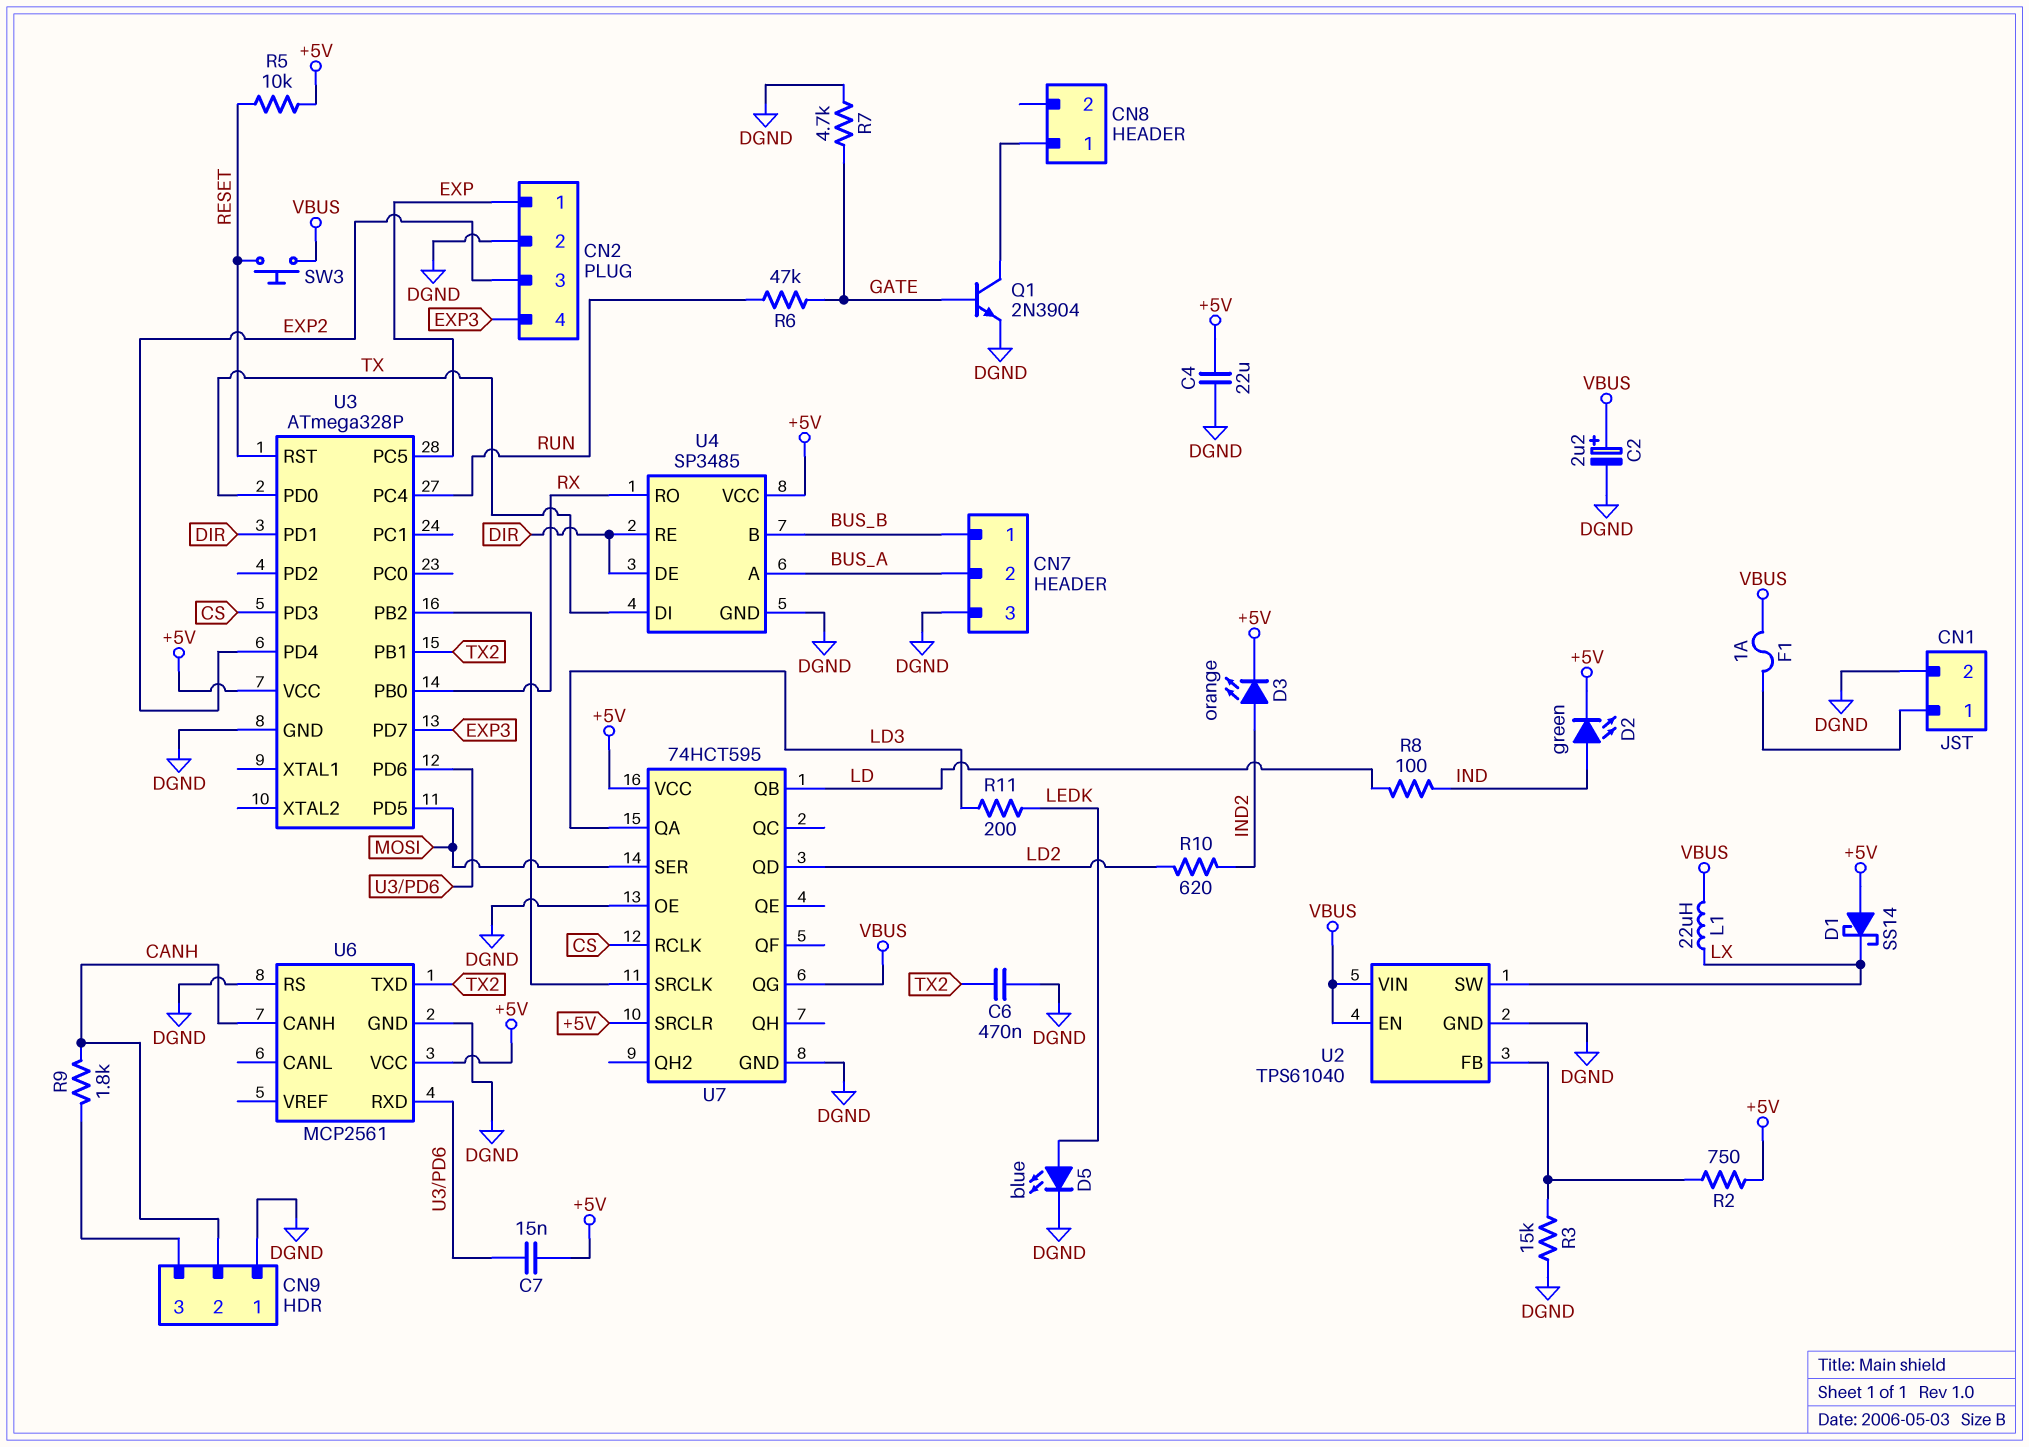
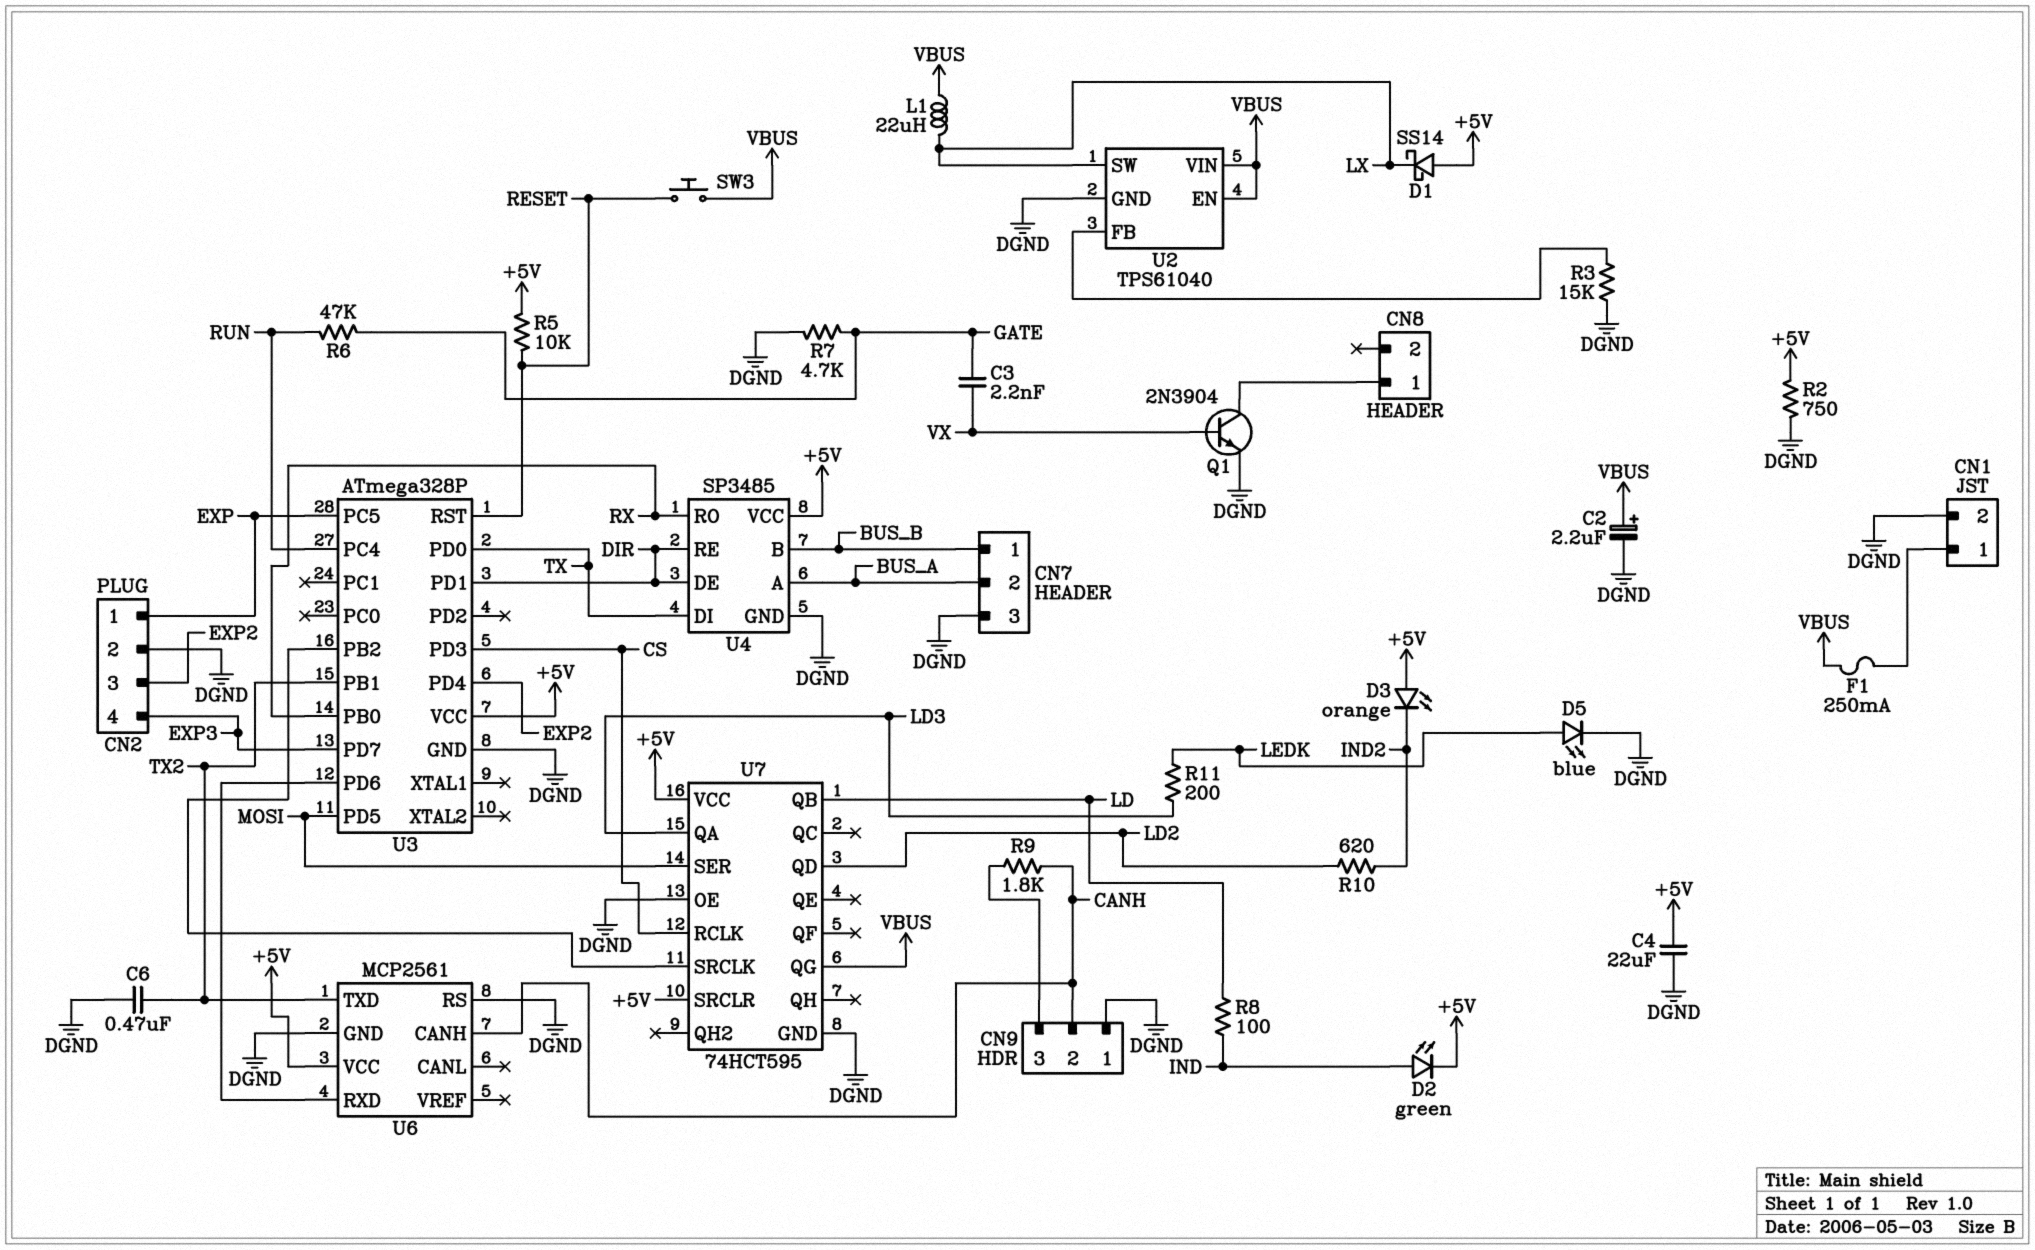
C3: none -> 2.2nF (GATE, VX)
C7: 15nF (+5V, U3/PD6) -> none
D3: LED orange (A IND2, K +5V) -> LED orange (A +5V, K IND2)
F1: 1A (CN1/1, VBUS) -> 250mA (CN1/1, VBUS)
Q1: NPN 2N3904 (B GATE, C CN8/1, E DGND) -> NPN 2N3904 (B VX, C CN8/1, E DGND)
R2: 750 (+5V, U2/FB) -> 750 (+5V, DGND)

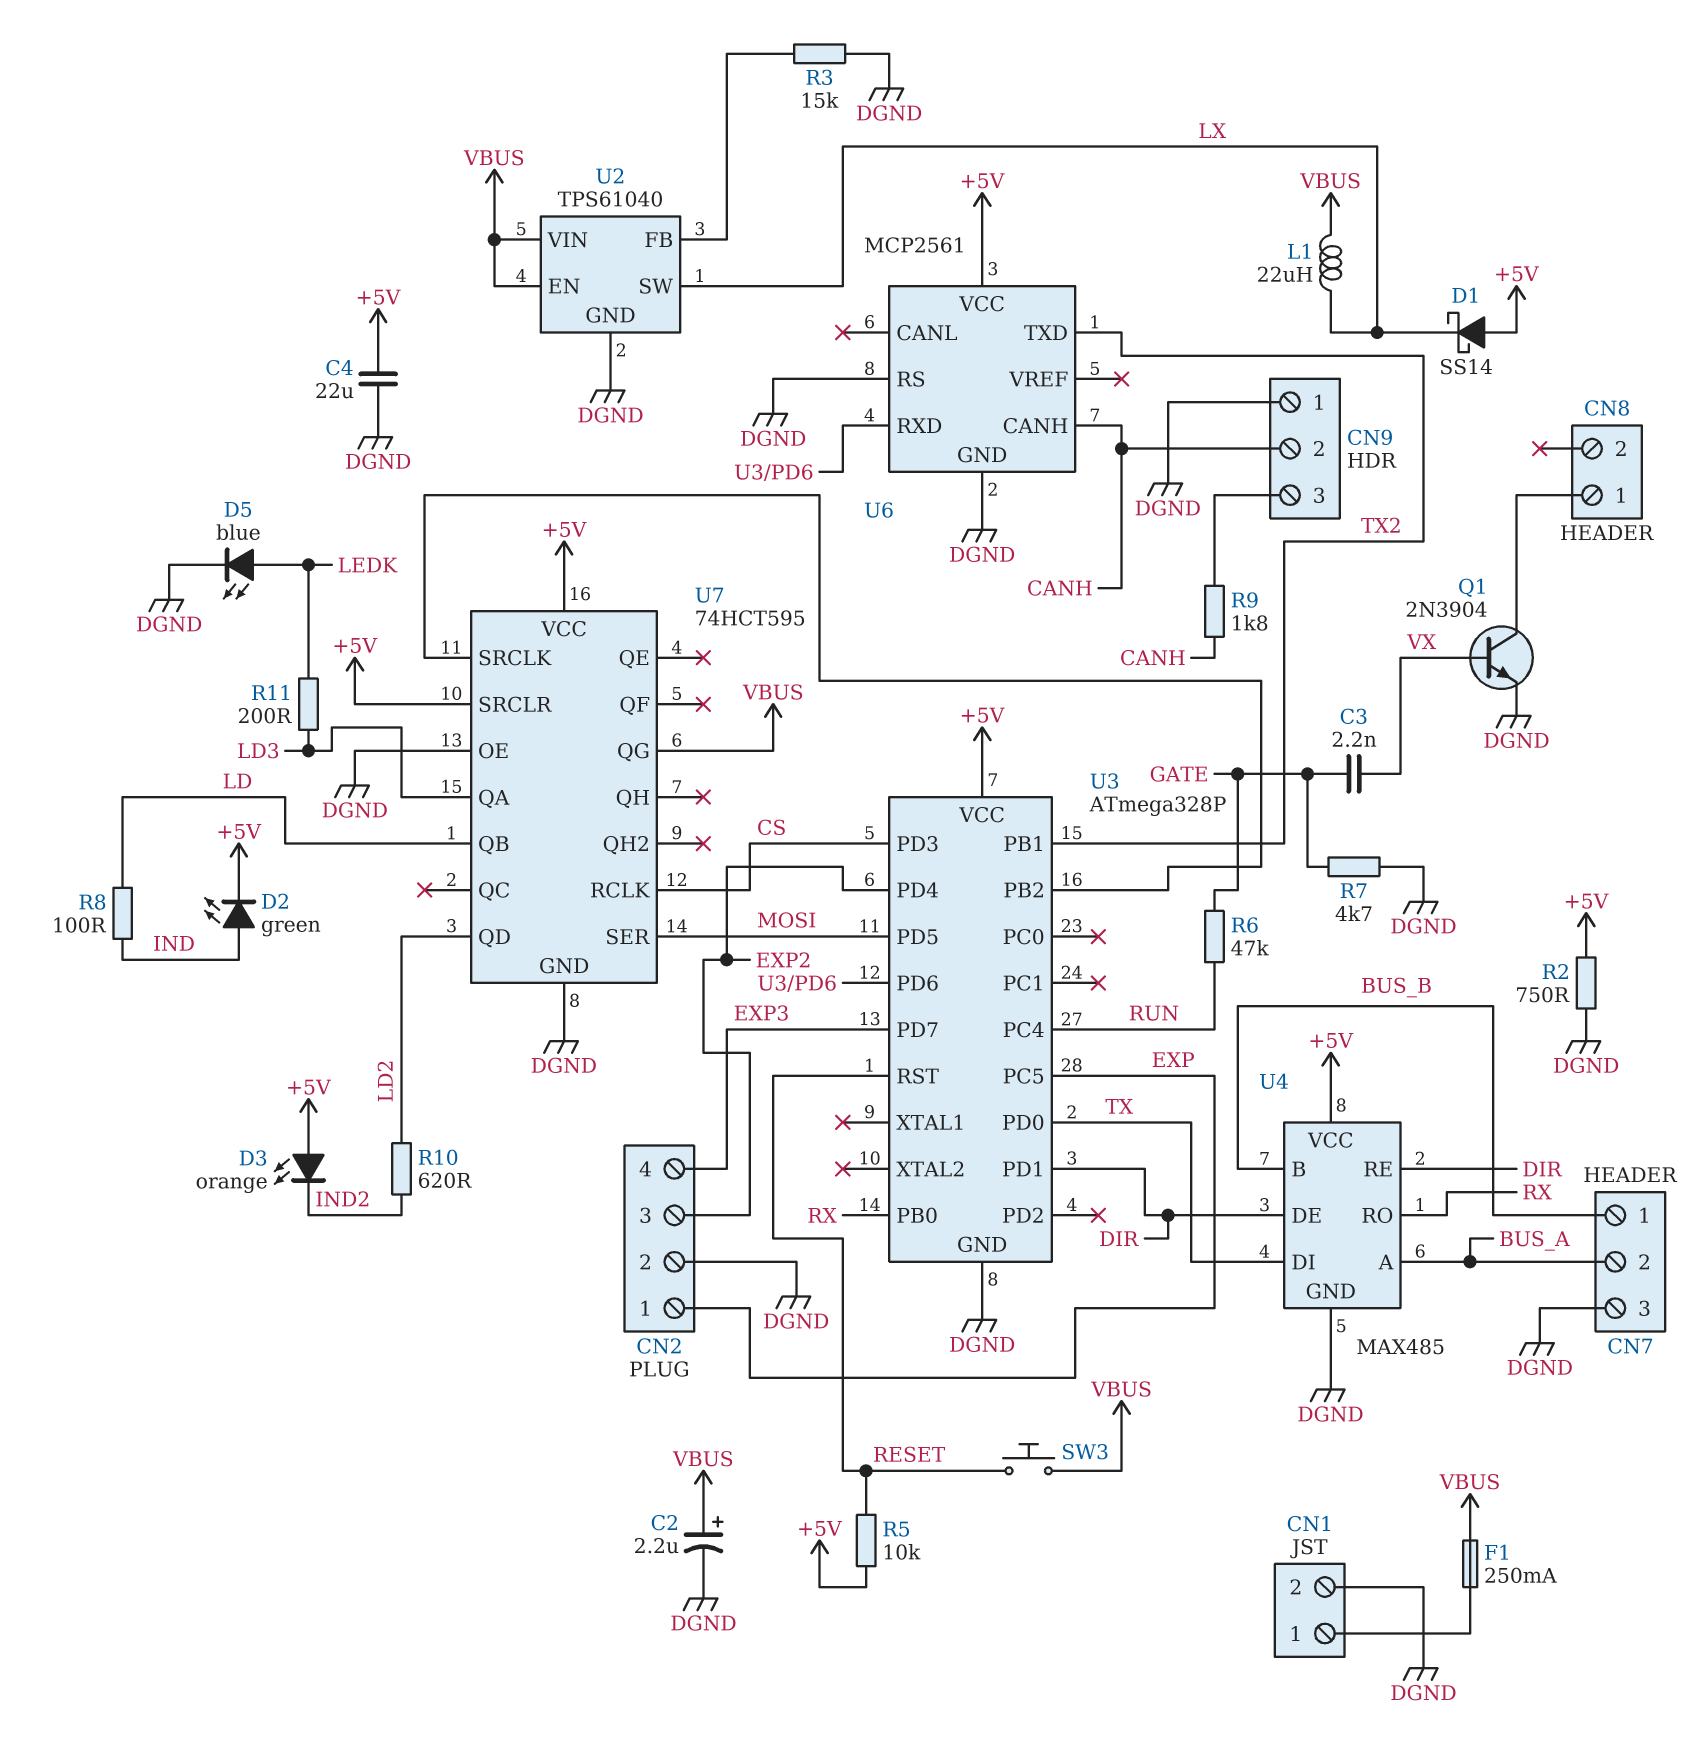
C6: 470nF (DGND, TX2) -> none
U4: SP3485 -> MAX485

